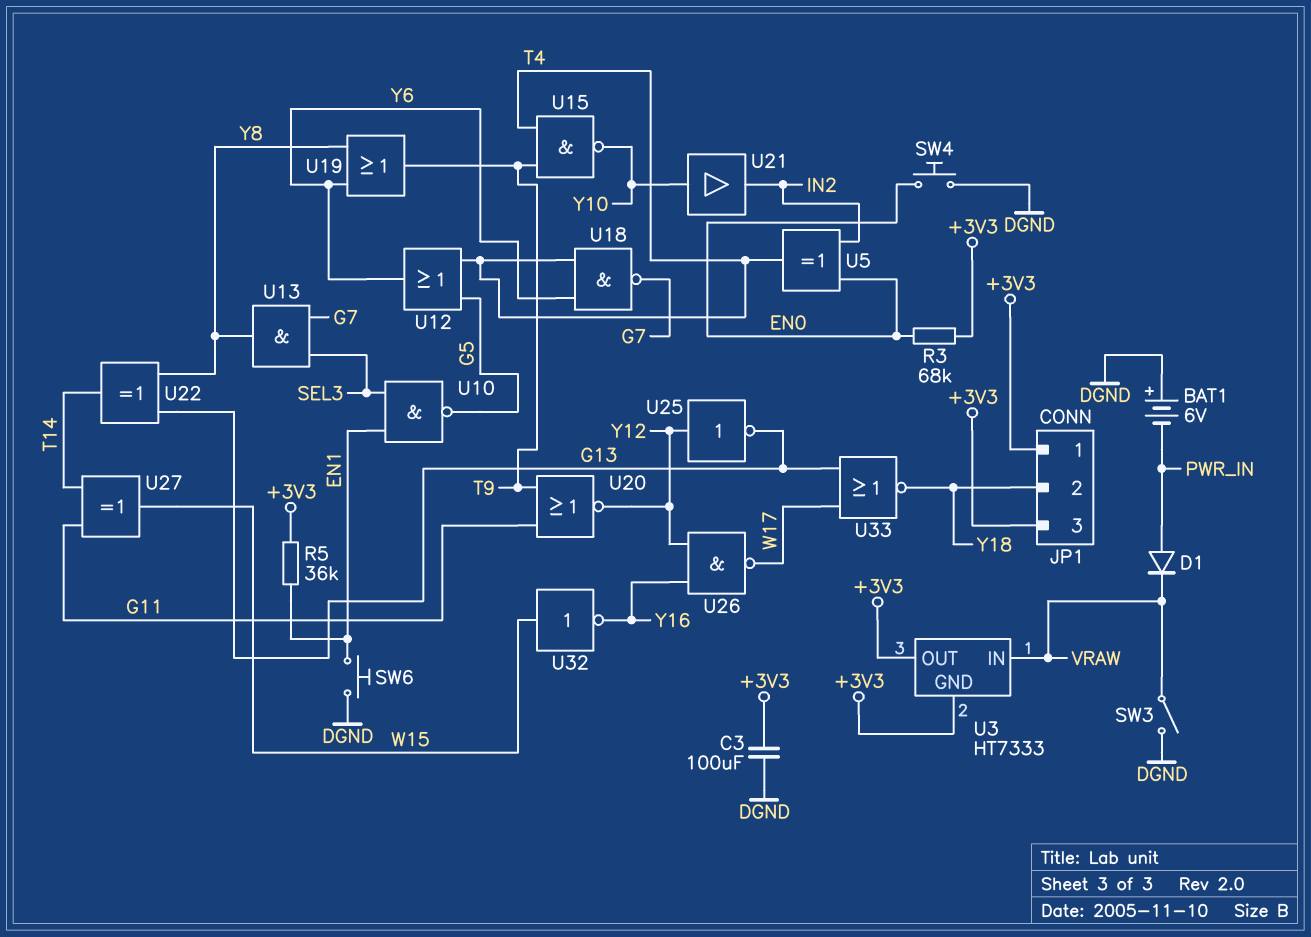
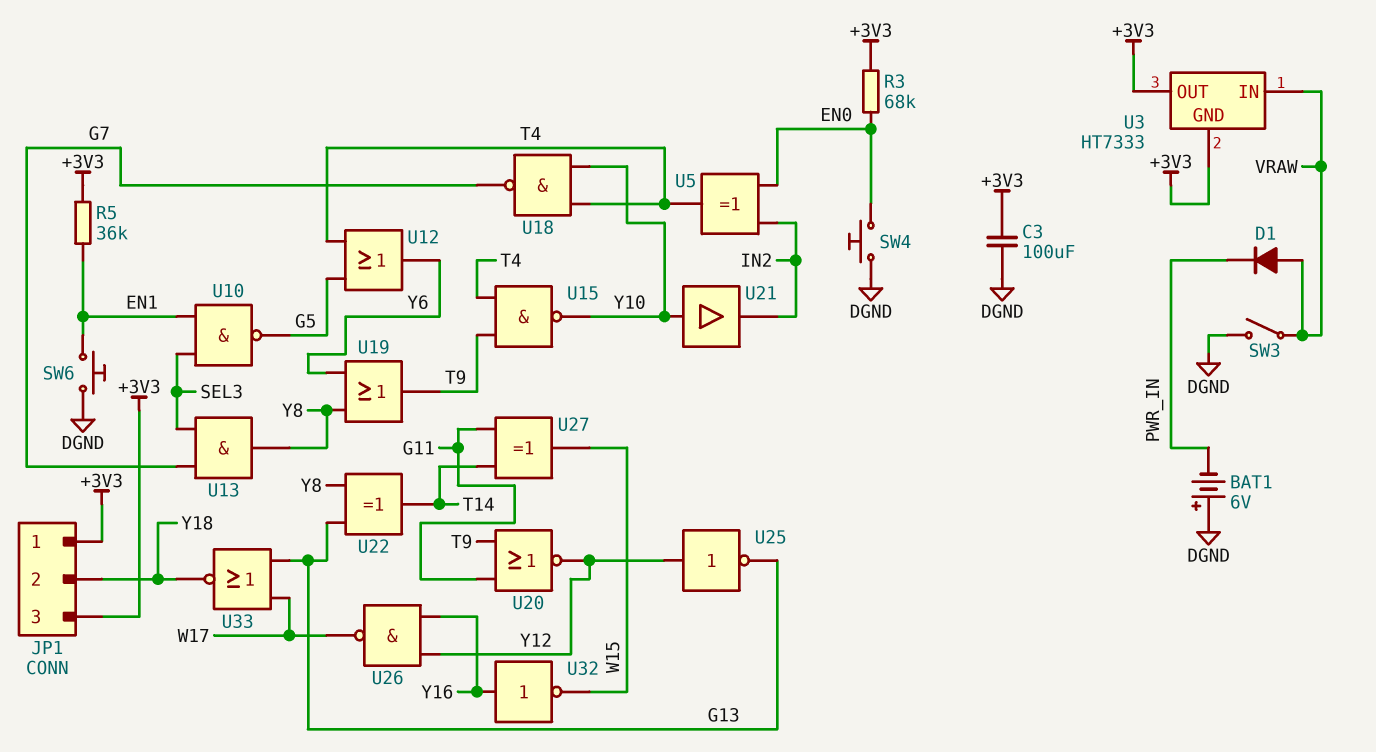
D1: diode (A PWR_IN, K VRAW) -> diode (A VRAW, K PWR_IN)
U18: NAND (in T4, in Y6, out G7) -> NAND (in T4, in Y10, out G7)
U32: NOT (in W15, out Y16) -> NOT (in Y16, out W15)

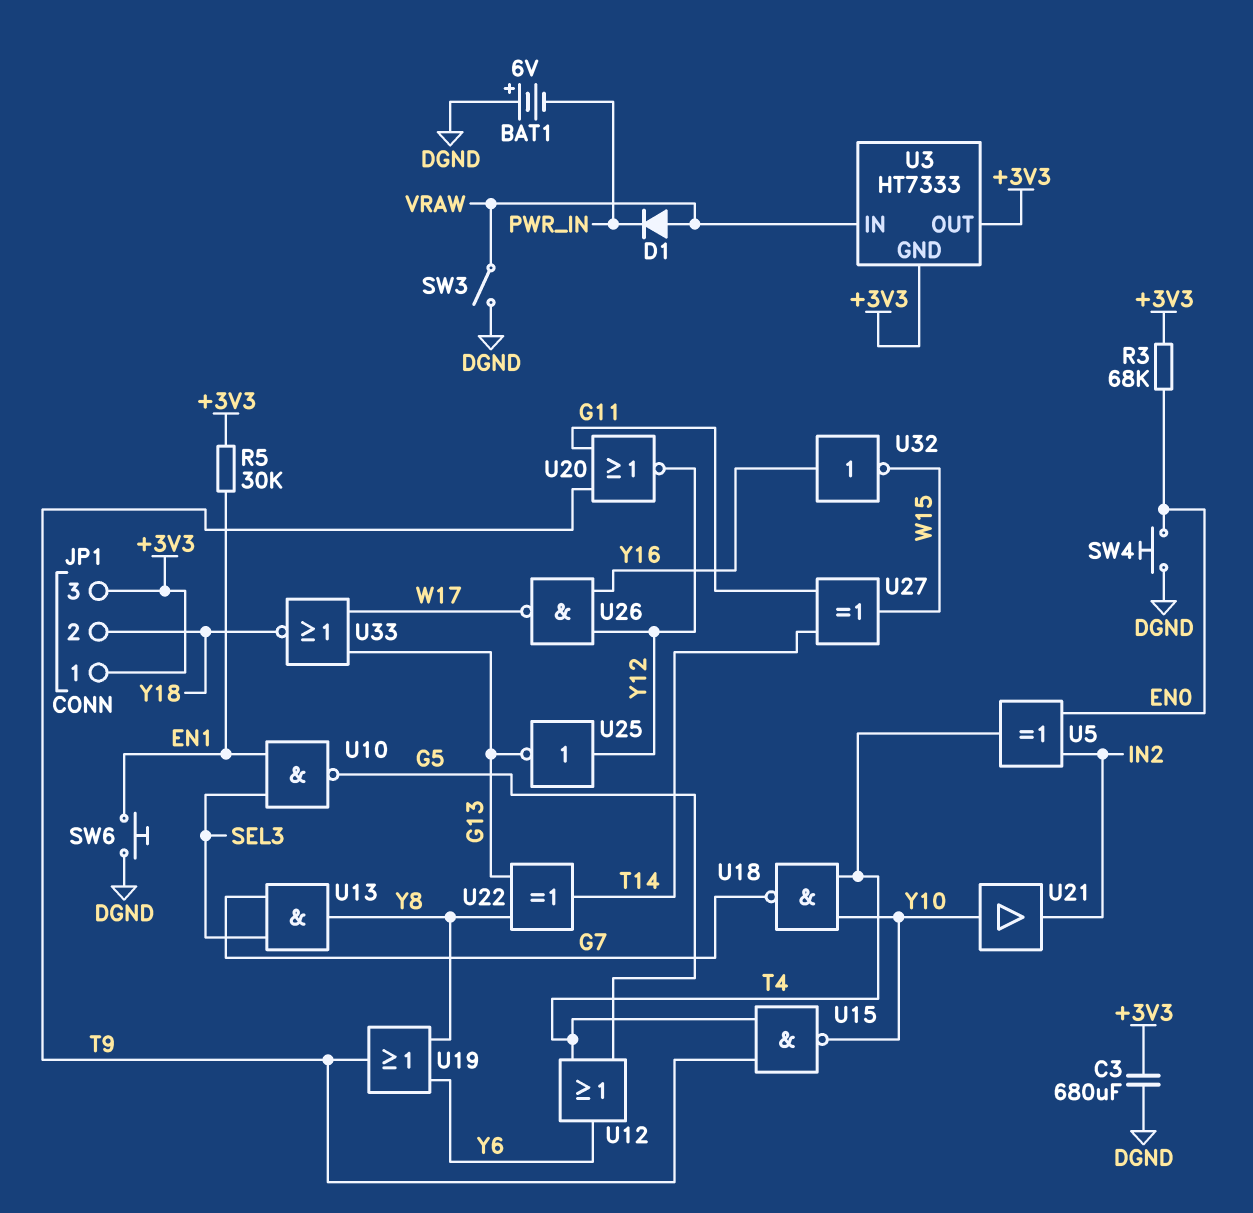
C3: 100uF (+3V3, DGND) -> 680uF (+3V3, DGND)
R5: 36k (+3V3, EN1) -> 30k (+3V3, EN1)

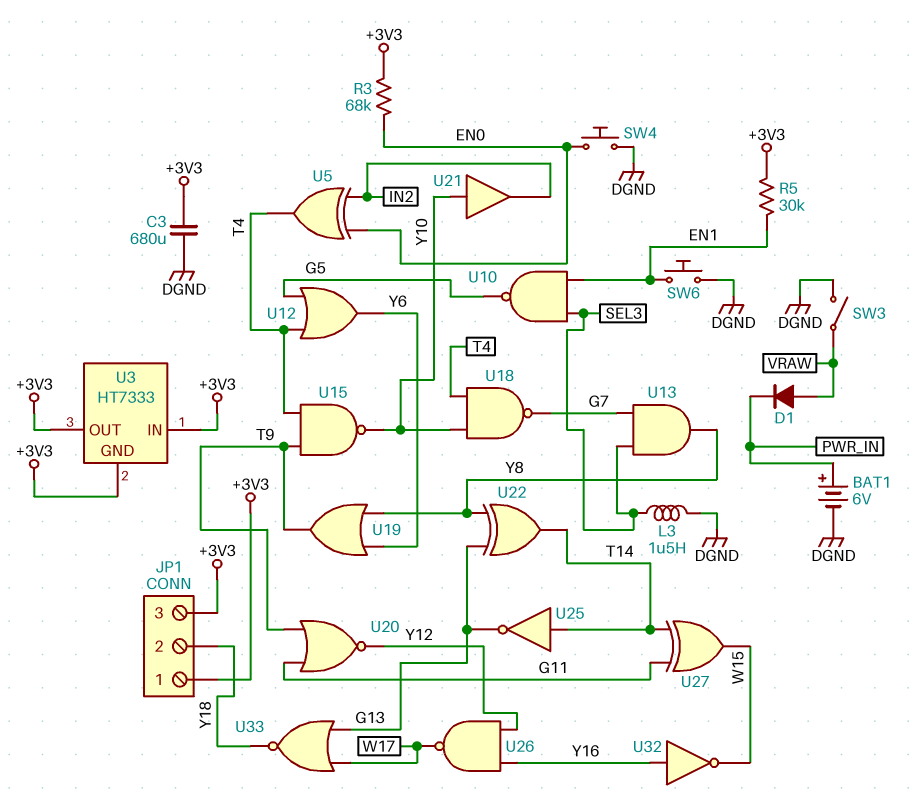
BAT1: 6V (plus DGND, minus PWR_IN) -> 6V (plus PWR_IN, minus DGND)
L3: none -> 1.5uH (DGND, SEL3)
U3 pin IN: VRAW -> +3V3
U25: NOT (in Y12, out G13) -> NOT (in T14, out G13)

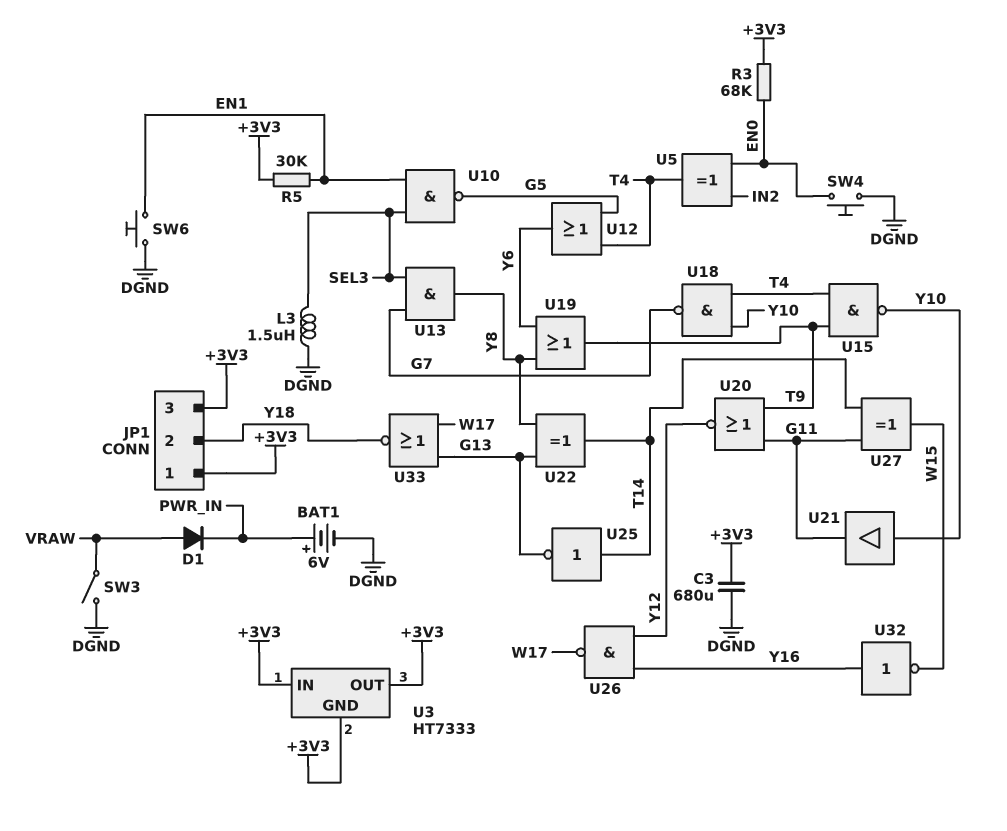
U21: buffer (in Y10, out IN2) -> buffer (in Y10, out G11)

